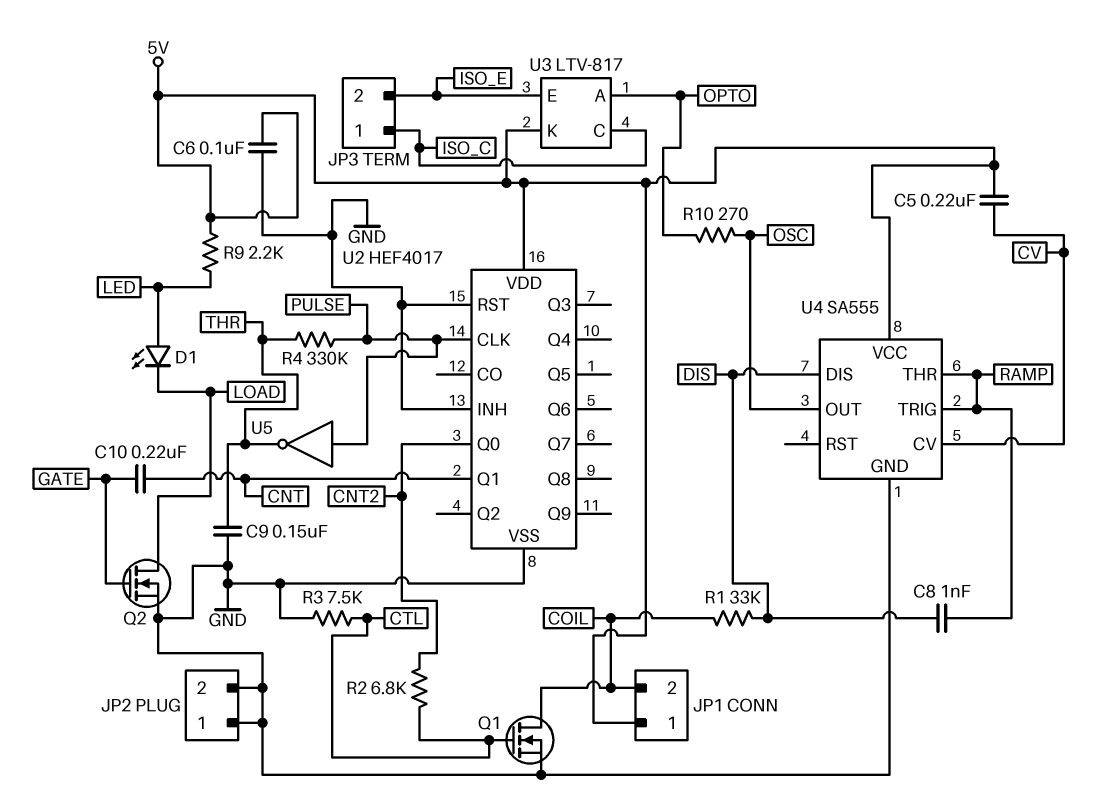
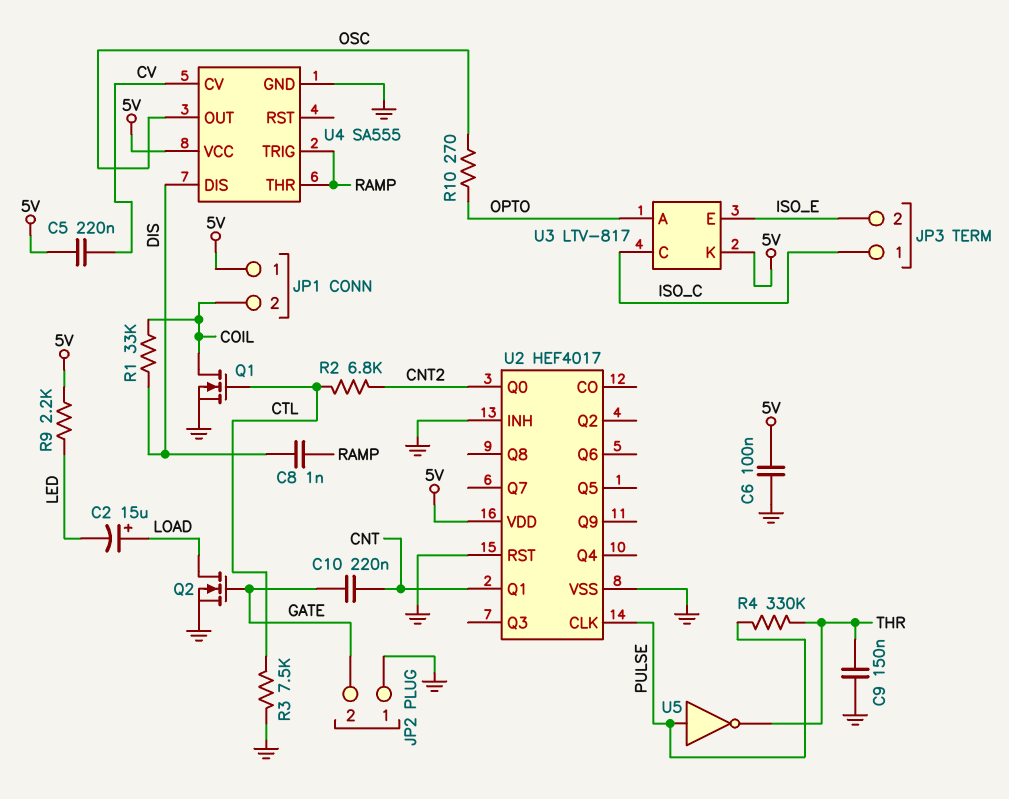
C2: none -> 15uF (plus LOAD, minus LED)
D1: LED (A LED, K LOAD) -> none
JP2 pin 2: GND -> GATE

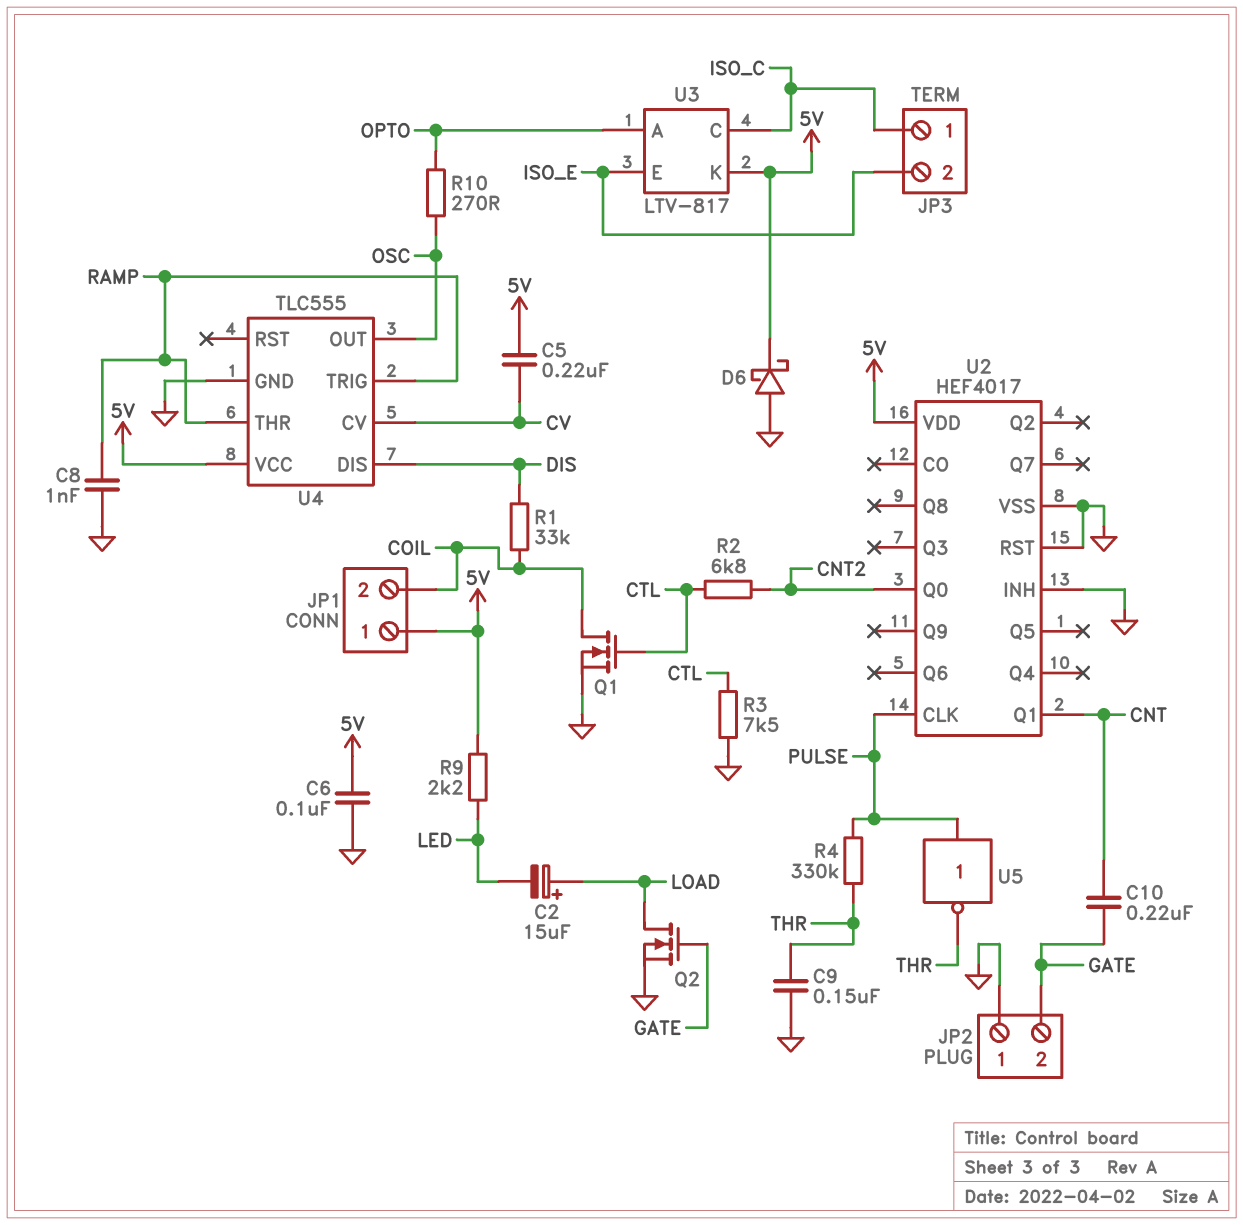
C8: 1nF (DIS, RAMP) -> 1nF (GND, RAMP)
D6: none -> schottky (A GND, K 5V)
U4: SA555 -> TLC555

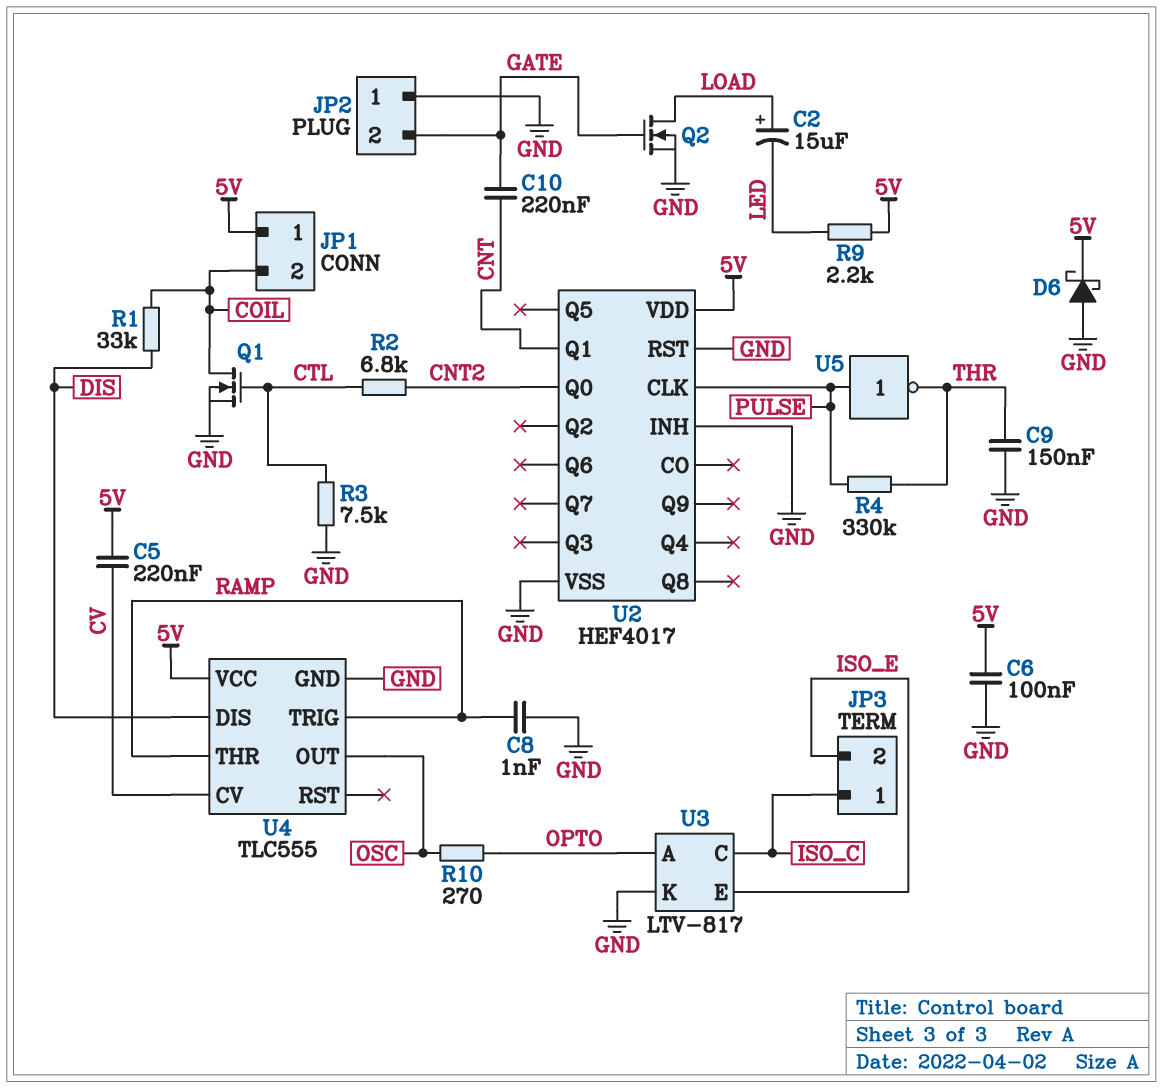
U3 pin K: 5V -> GND

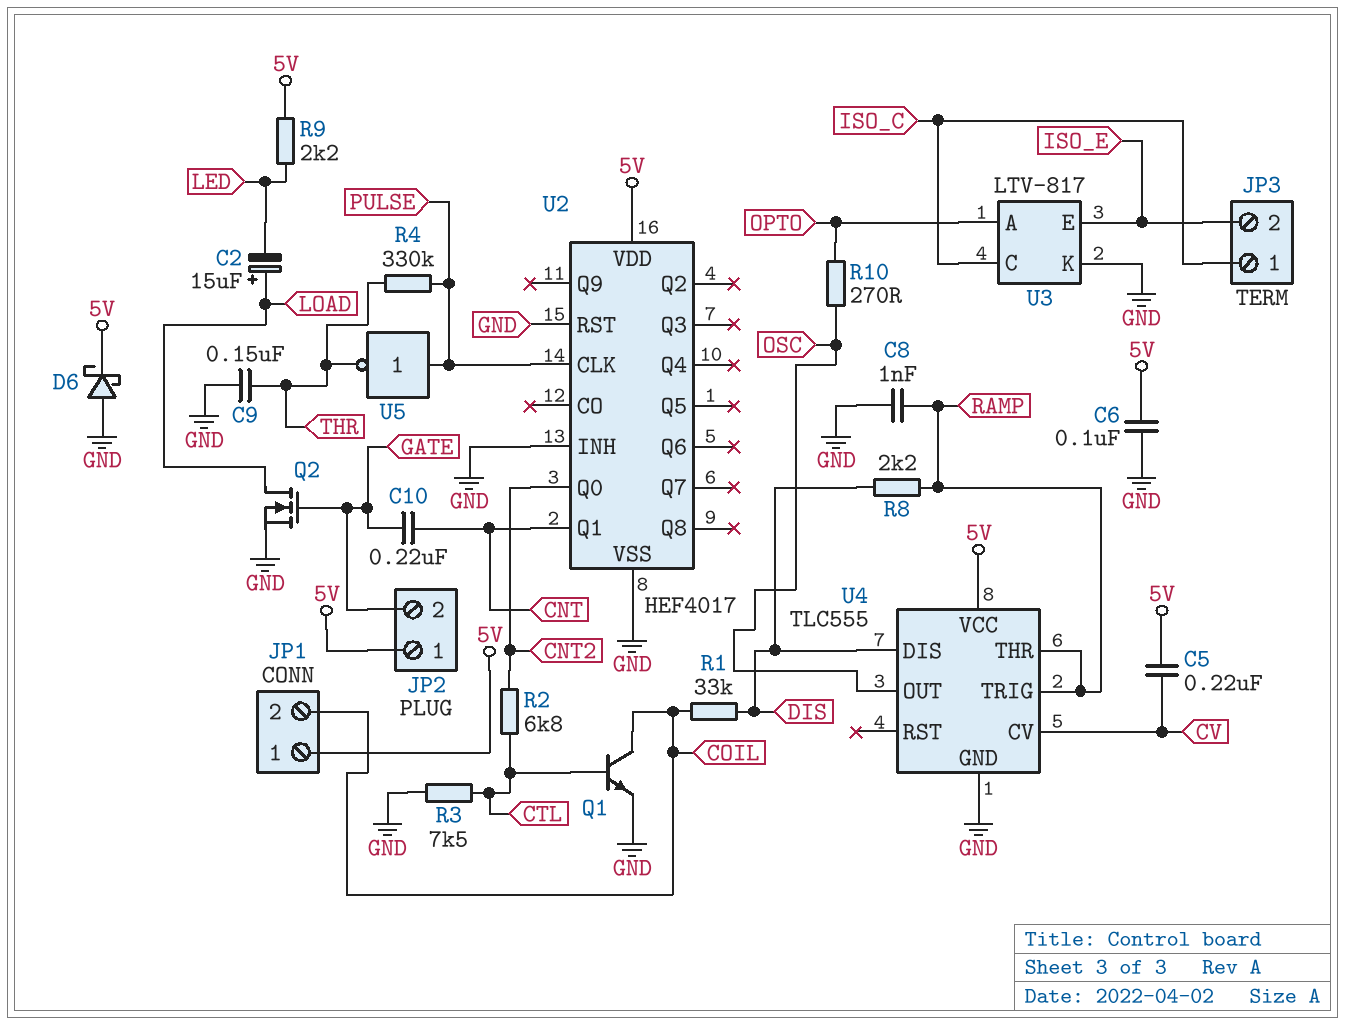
JP2 pin 1: GND -> 5V
Q1: NMOS (G CTL, D COIL, S GND) -> NPN (B CTL, C COIL, E GND)
R8: none -> 2.2k (DIS, RAMP)

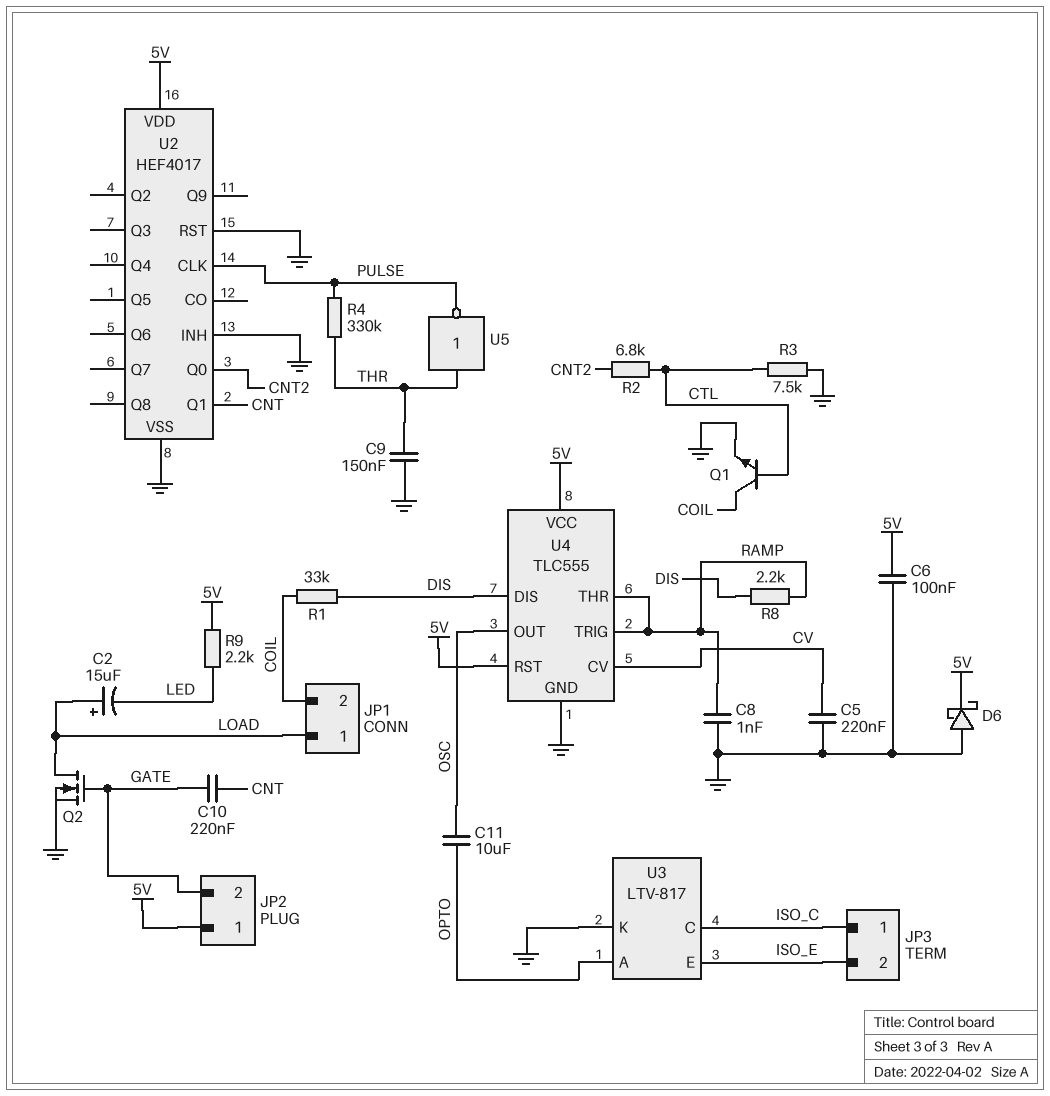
C5: 220nF (5V, CV) -> 220nF (CV, GND)
C11: none -> 10uF (OPTO, OSC)
JP1 pin 1: 5V -> LOAD
R10: 270 (OPTO, OSC) -> none
U4 pin RST: none -> 5V
U5: NOT (in PULSE, out THR) -> NOT (in THR, out PULSE)

